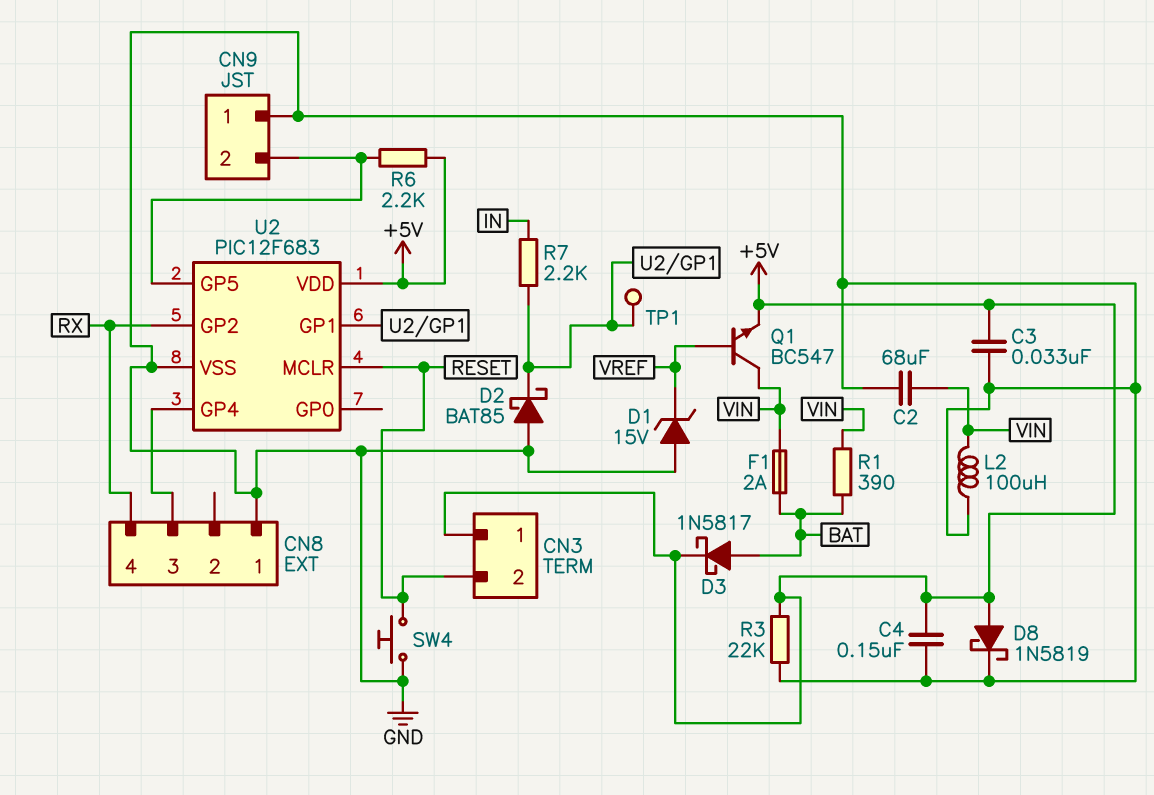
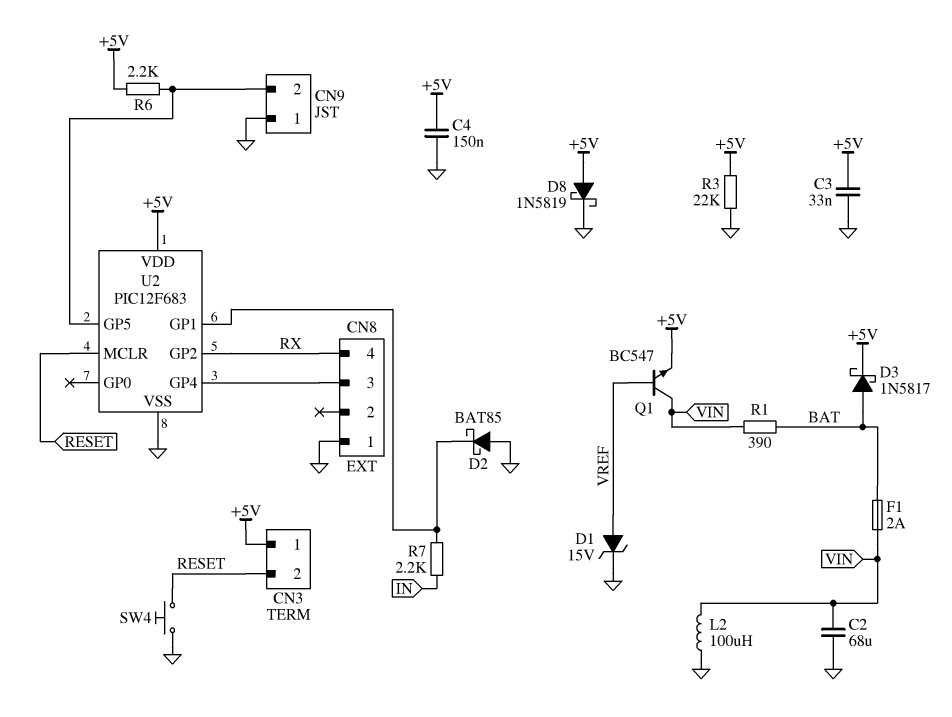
D1: zener 15V (A GND, K VREF) -> zener 15V (A VREF, K GND)
TP1: test point (U2/GP1) -> none

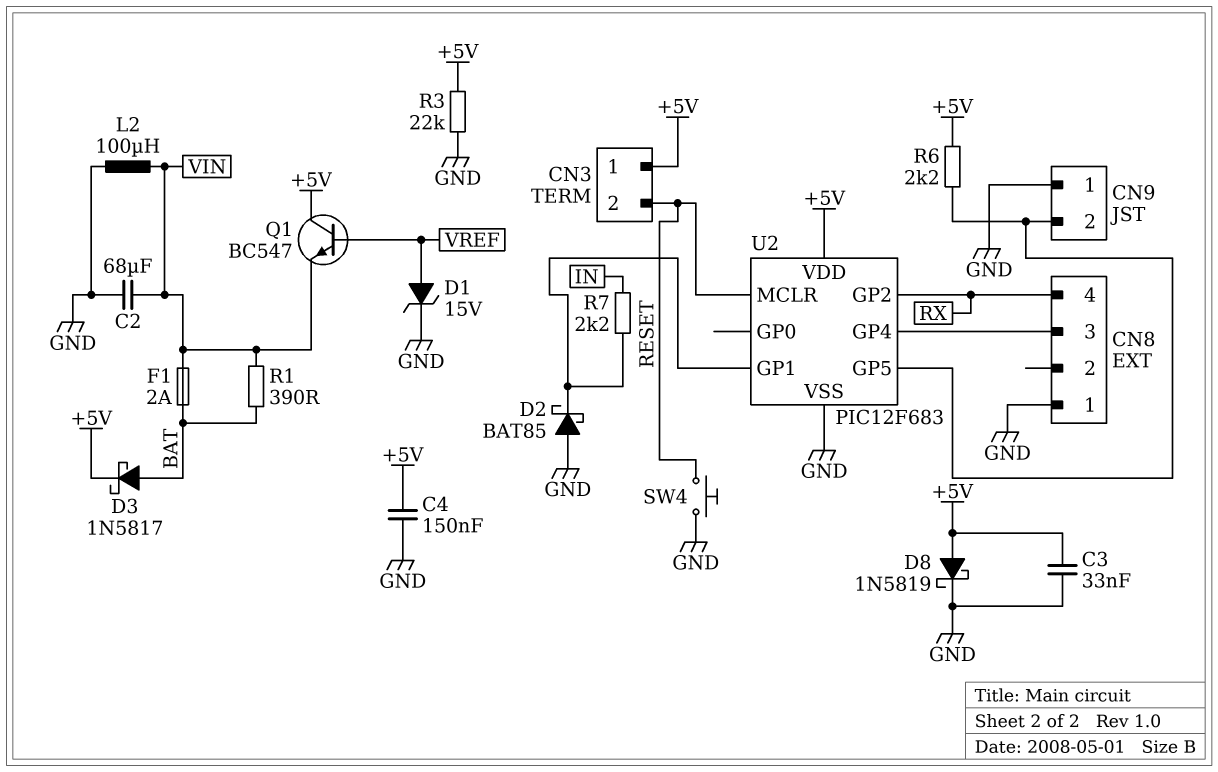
Q1: NPN BC547 (B VREF, C VIN, E +5V) -> NPN BC547 (B VREF, C +5V, E VIN)

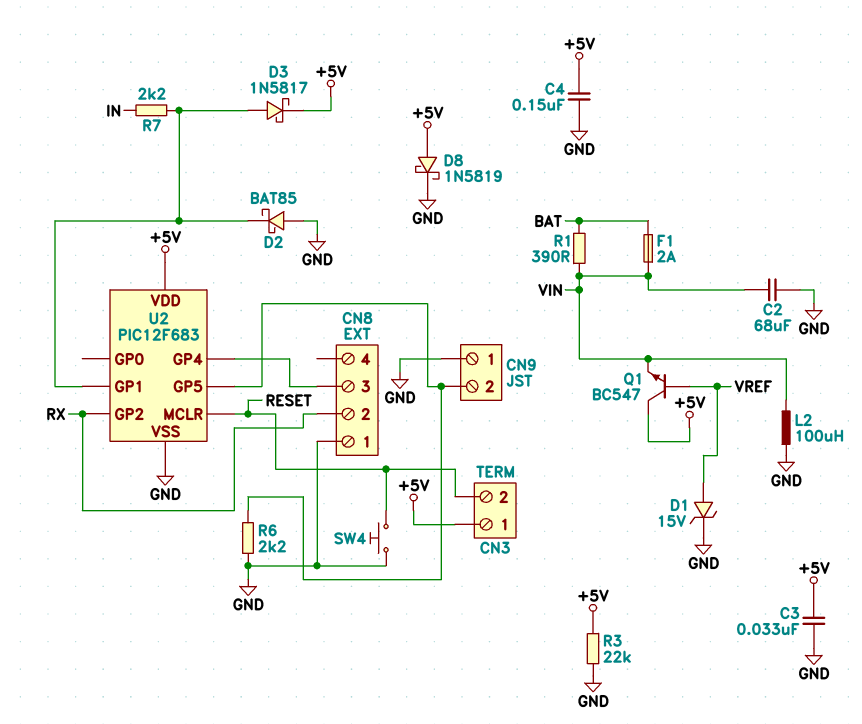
CN8 pin 2: none -> RX
CN8 pin 4: RX -> none
D3: schottky 1N5817 (A BAT, K +5V) -> schottky 1N5817 (A U2/GP1, K +5V)
R6: 2.2k (+5V, CN9/2) -> 2.2k (CN9/2, GND)

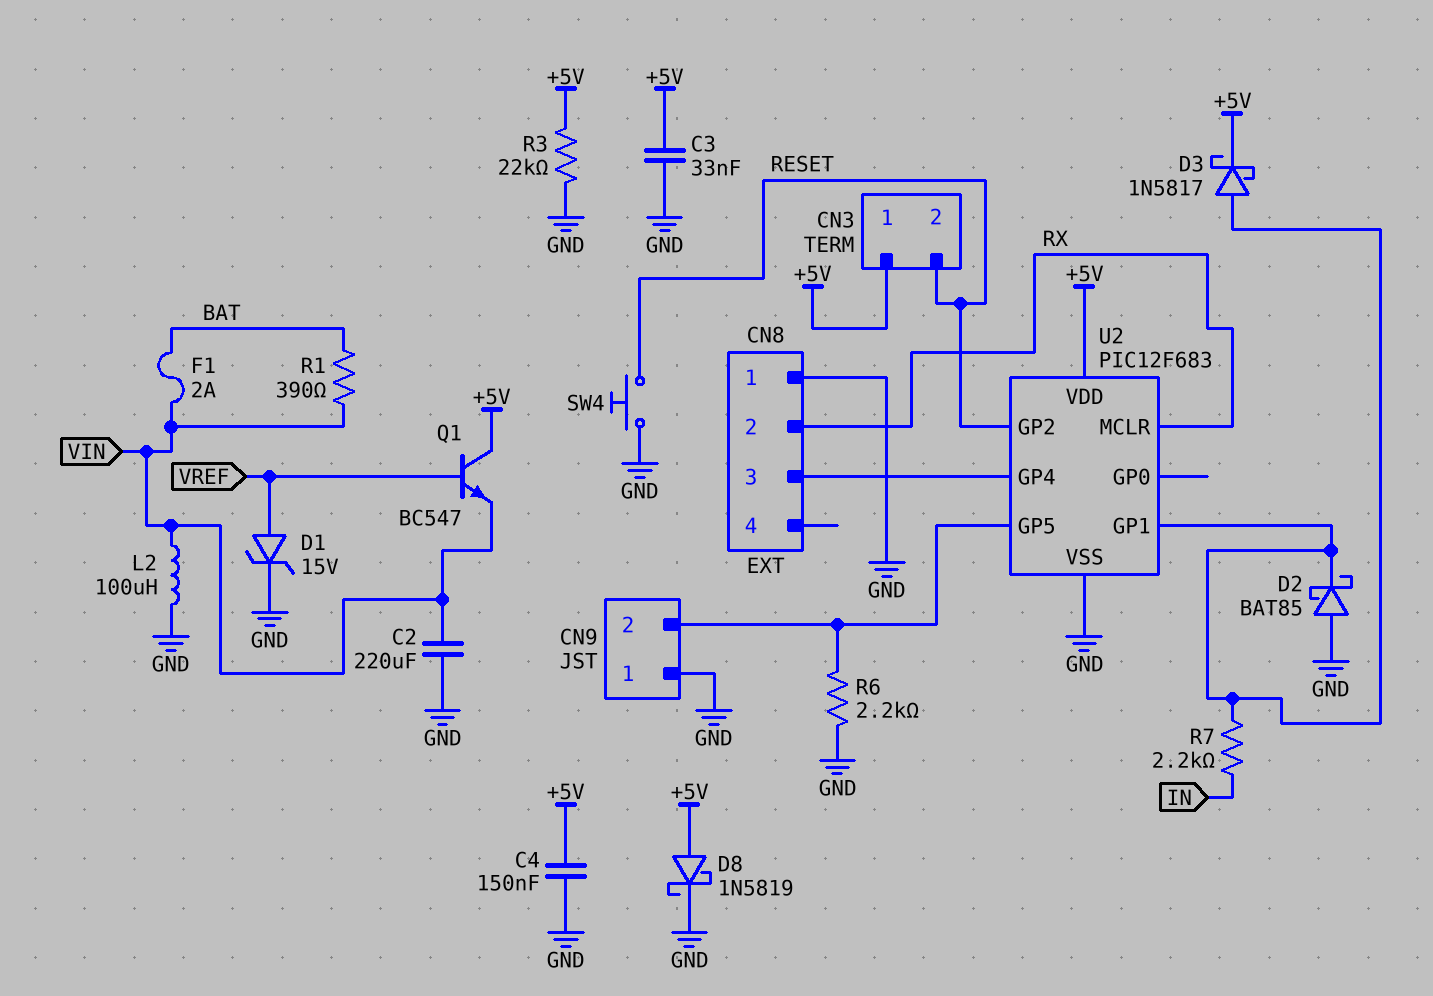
C2: 68uF (GND, VIN) -> 220uF (GND, VIN)
U2 pin GP2: RX -> RESET
U2 pin MCLR: RESET -> RX

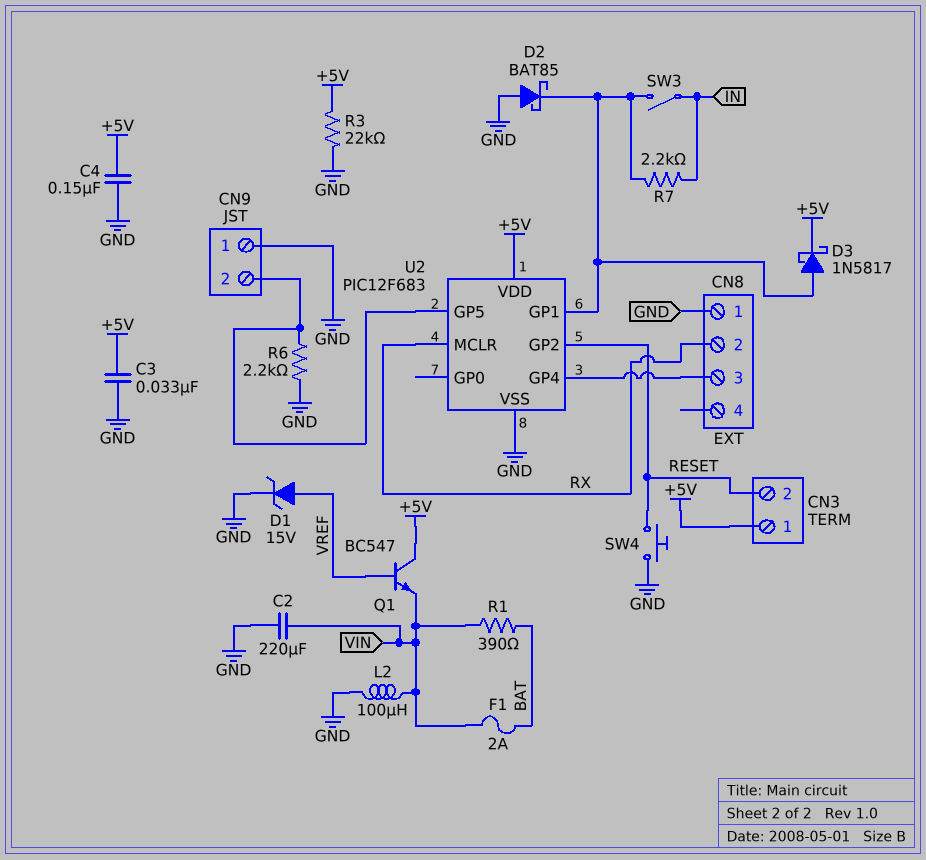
D8: schottky 1N5819 (A +5V, K GND) -> none
SW3: none -> switch (IN, U2/GP1)

